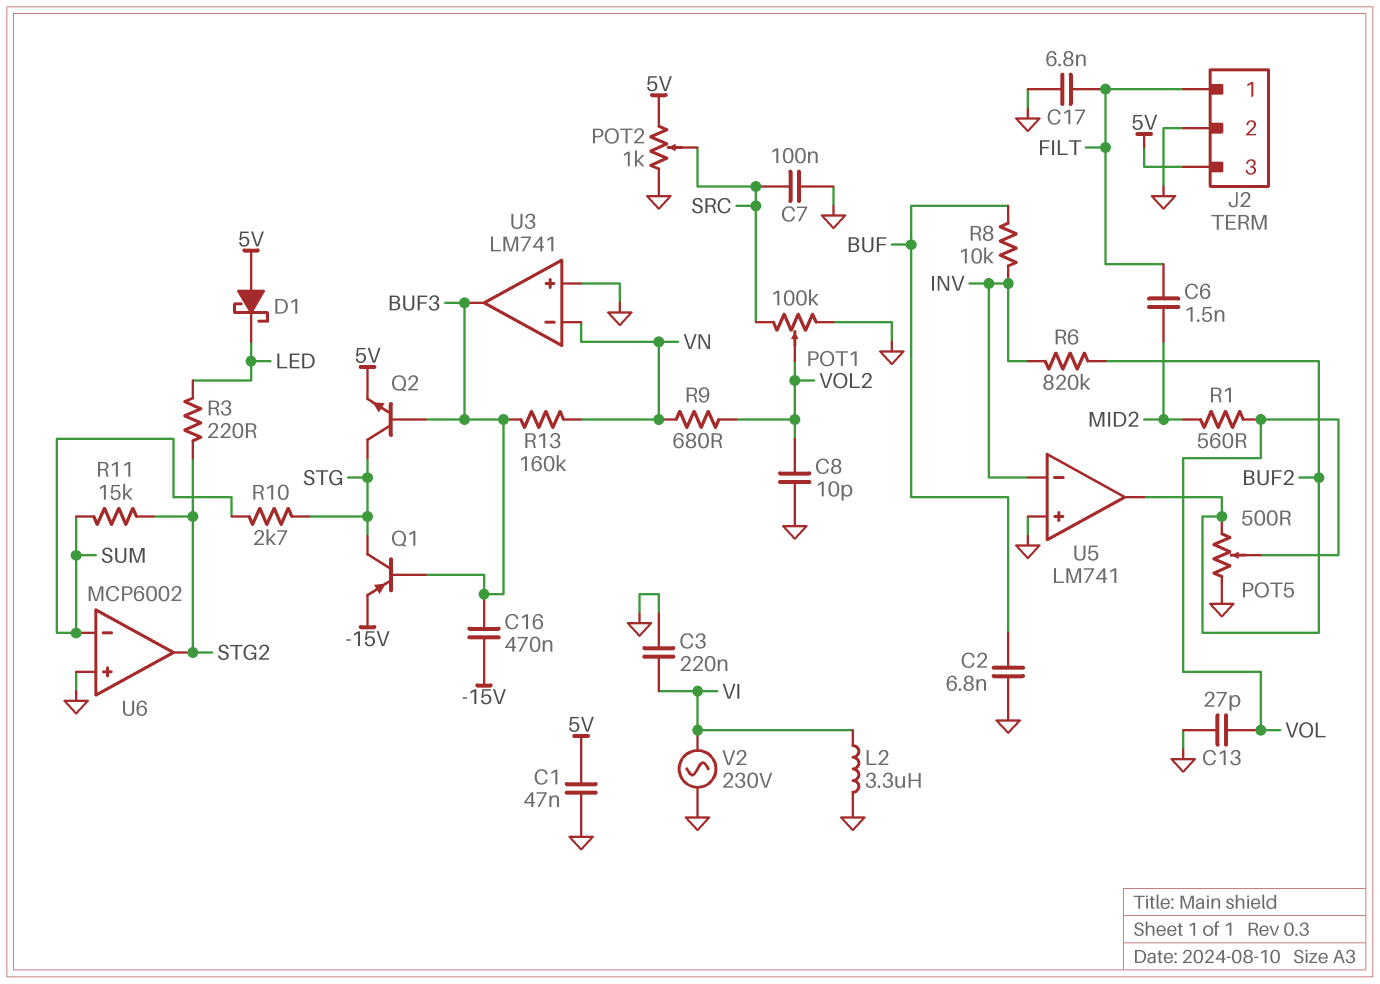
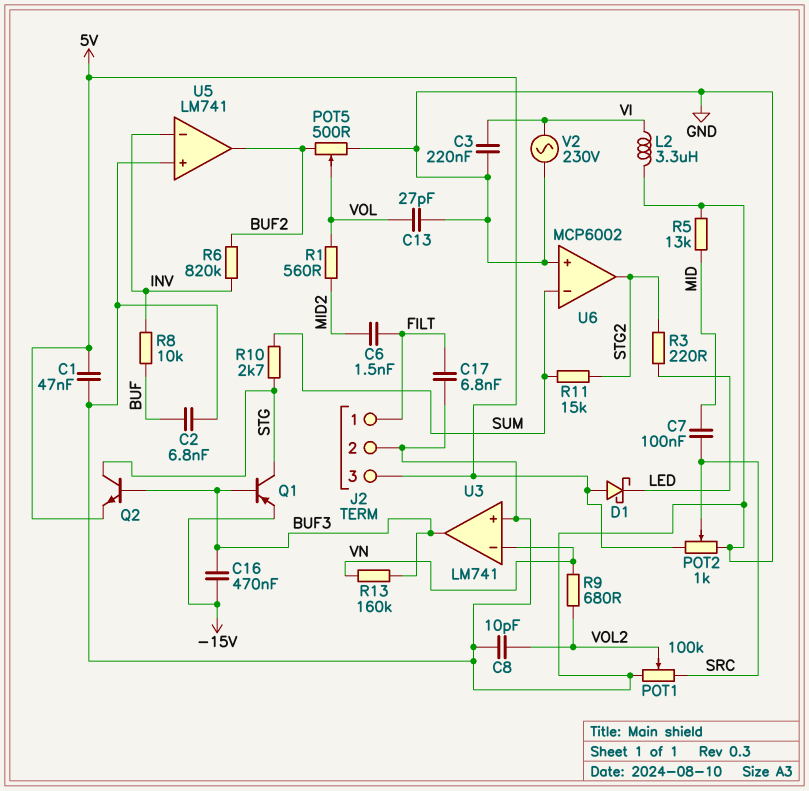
C7: 100nF (GND, SRC) -> 100nF (MID, SRC)
R5: none -> 13k (GND, MID)

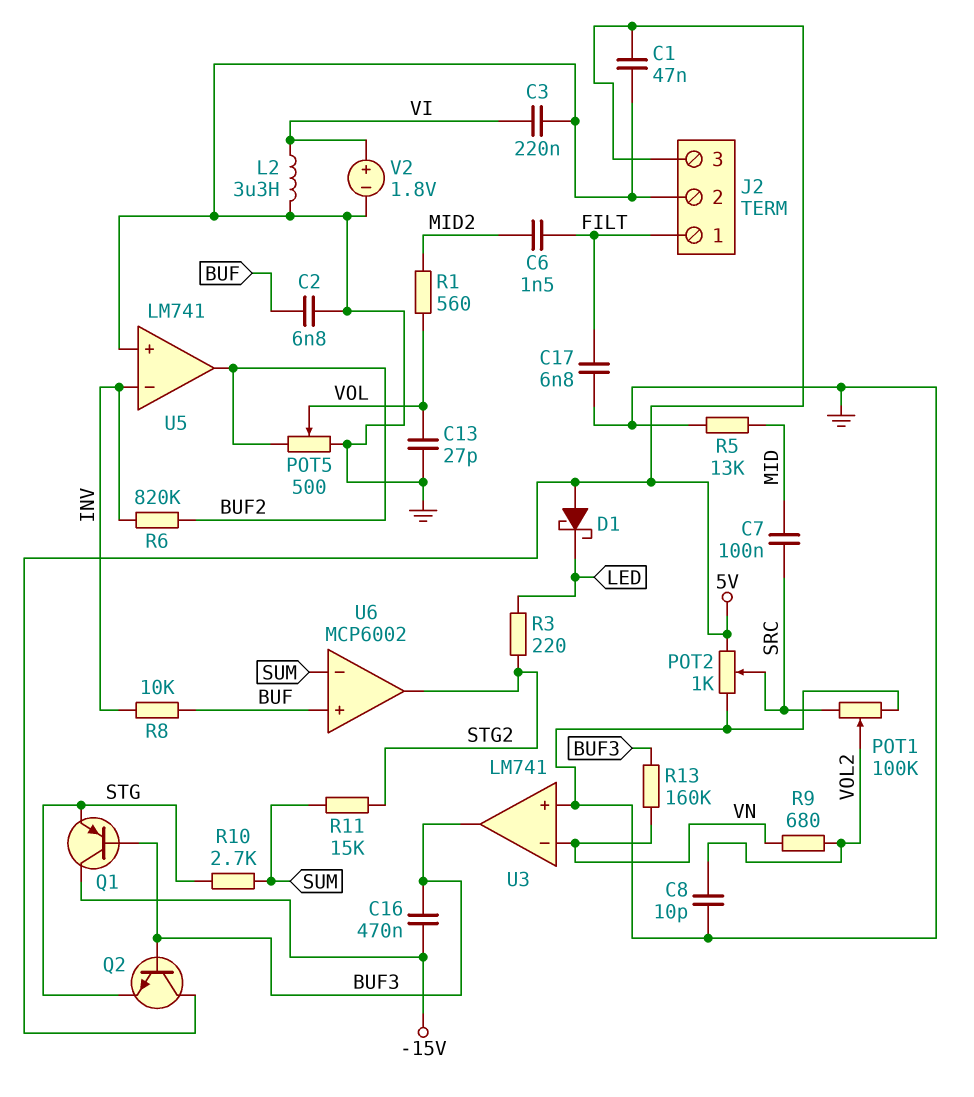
Q1: PNP (B BUF3, C STG, E -15V) -> PNP (B BUF3, C -15V, E STG)
Q2: NPN (B BUF3, C STG, E 5V) -> NPN (B BUF3, C 5V, E STG)
U6 pin in+: GND -> BUF
V2: AC 230V (GND, VI) -> 1.8V (plus VI, minus GND)

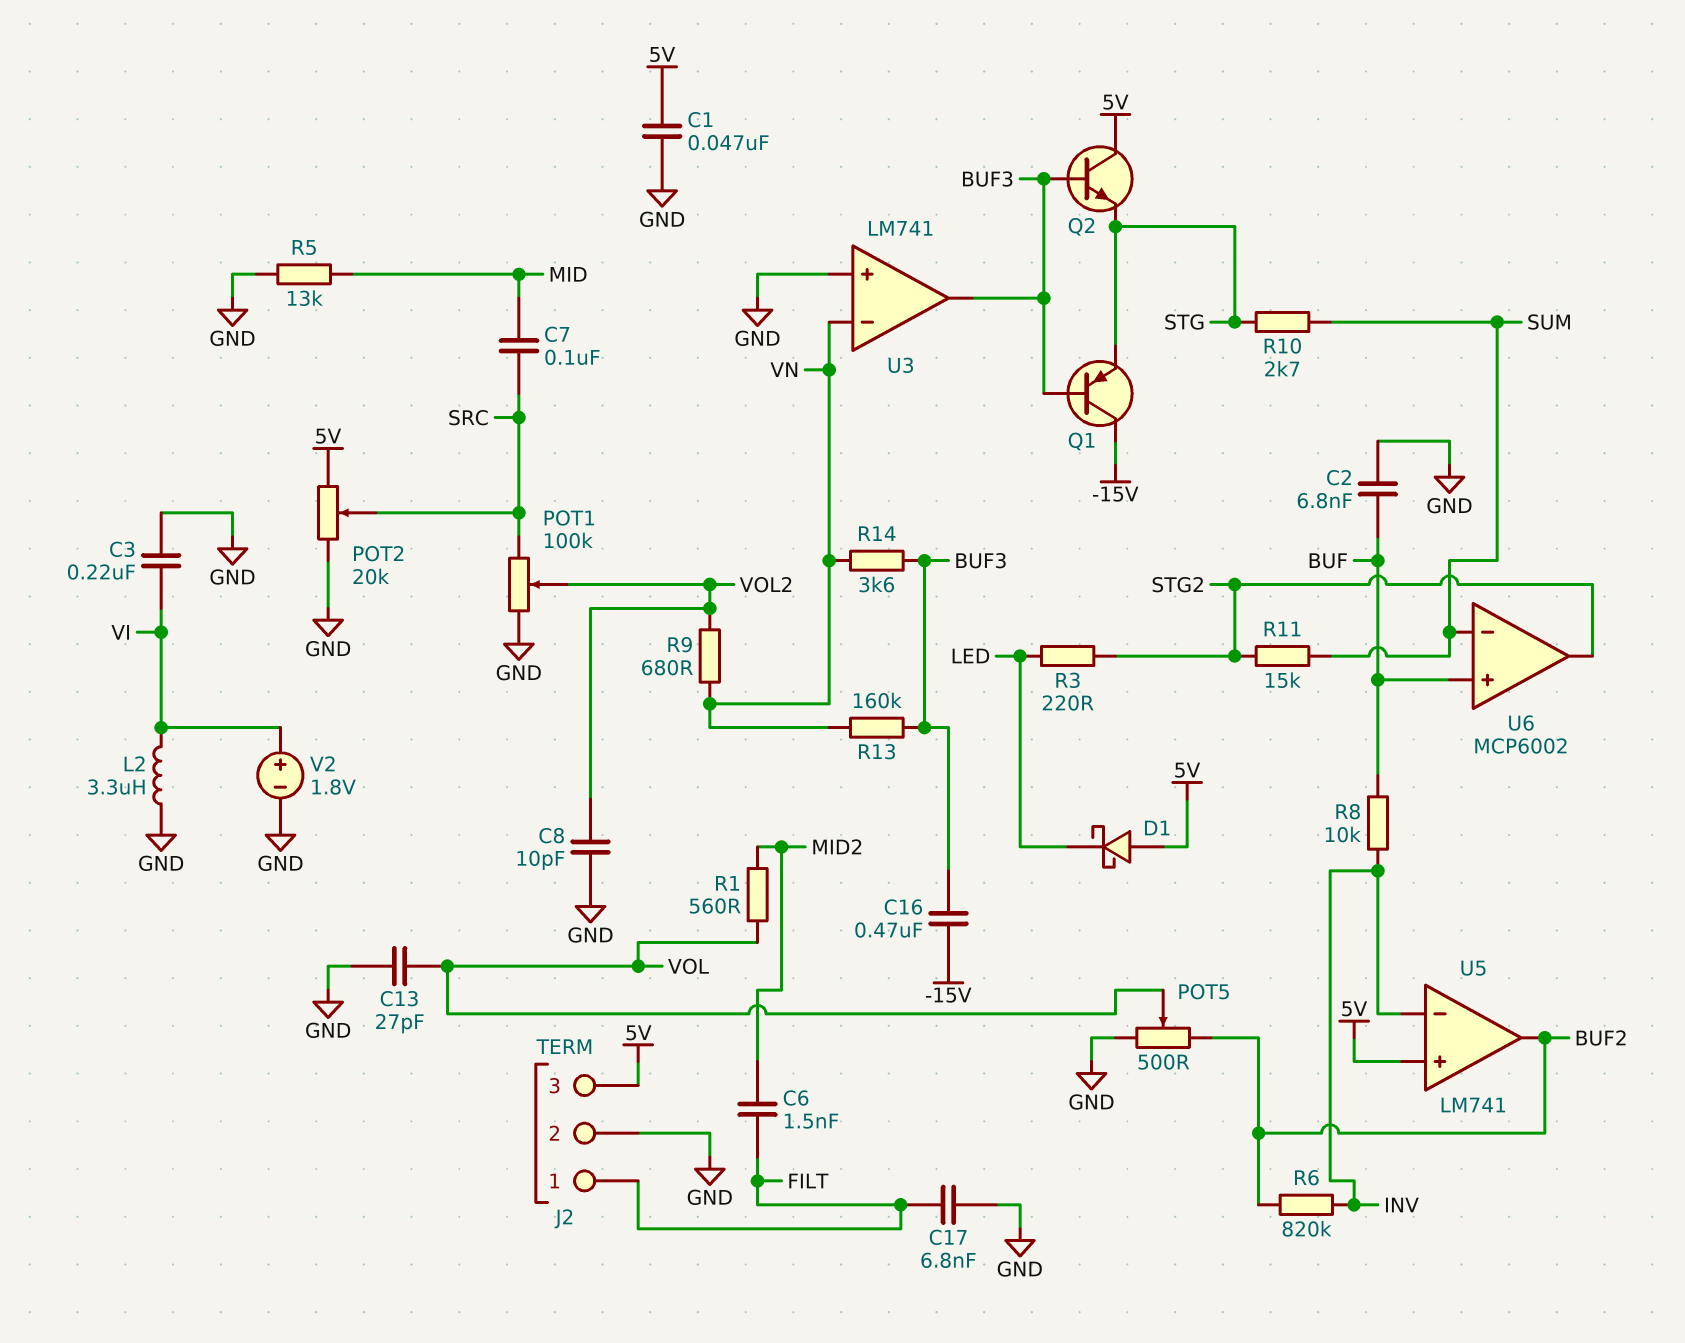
POT2: 1k (5V, GND, wiper SRC) -> 20k (5V, GND, wiper SRC)
R14: none -> 3.6k (BUF3, VN)
U5 pin in+: GND -> 5V

